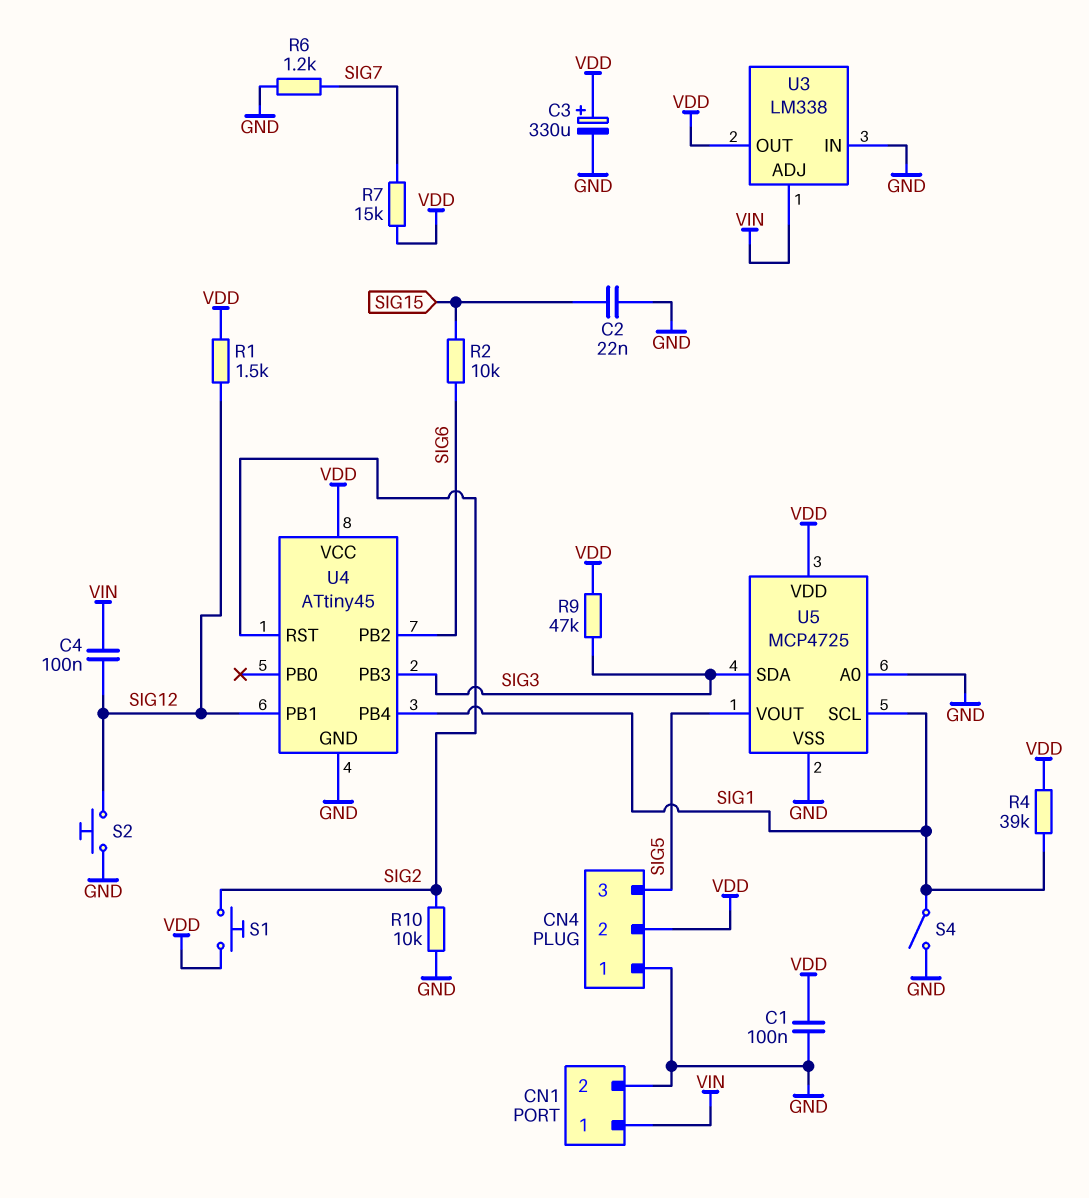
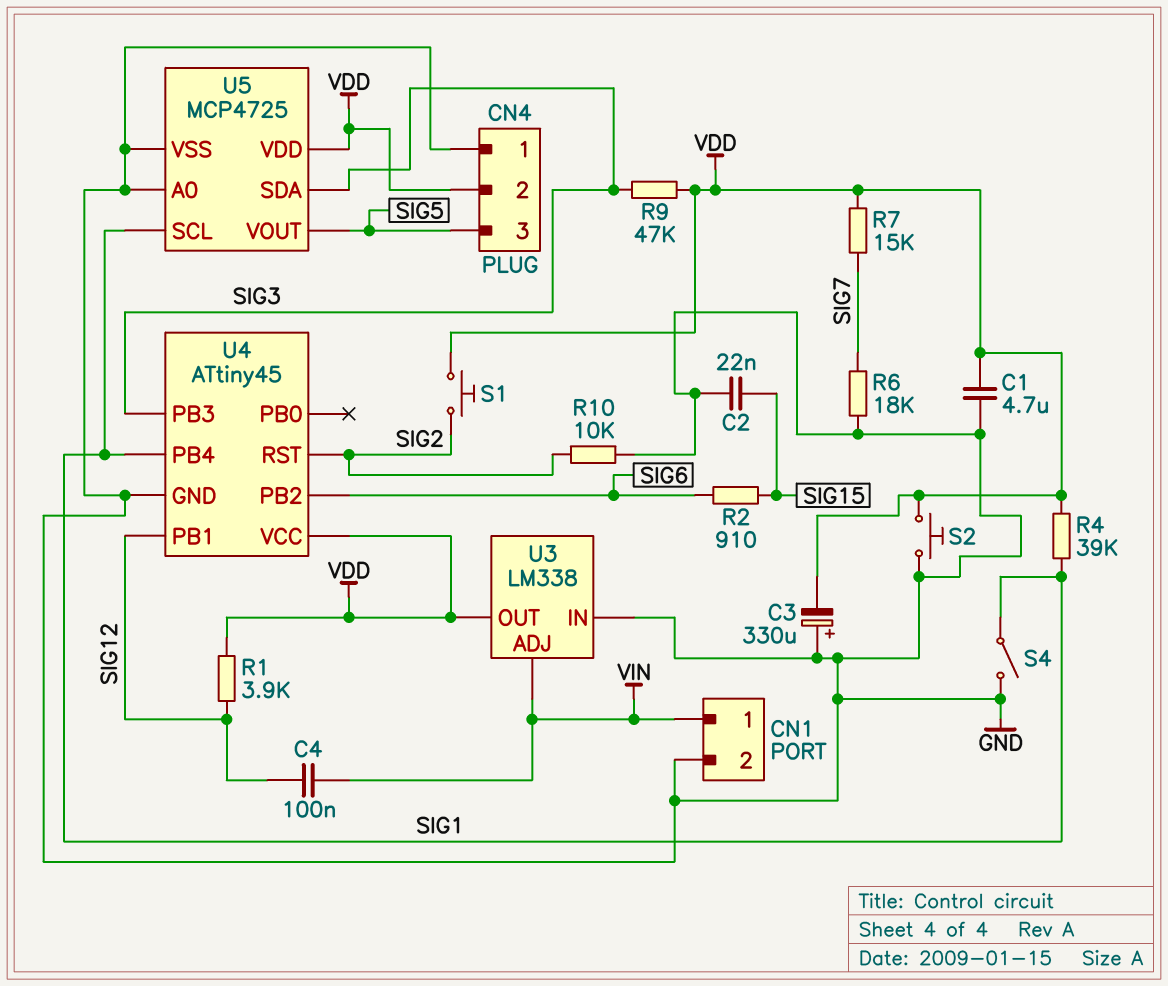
C1: 100nF (GND, VDD) -> 4.7uF (GND, VDD)
C3: 330uF (plus VDD, minus GND) -> 330uF (plus GND, minus VDD)
R1: 1.5k (SIG12, VDD) -> 3.9k (SIG12, VDD)
R2: 10k (SIG6, SIG15) -> 910 (SIG6, SIG15)
R6: 1.2k (GND, SIG7) -> 18k (GND, SIG7)
S2: button (GND, SIG12) -> button (GND, VDD)

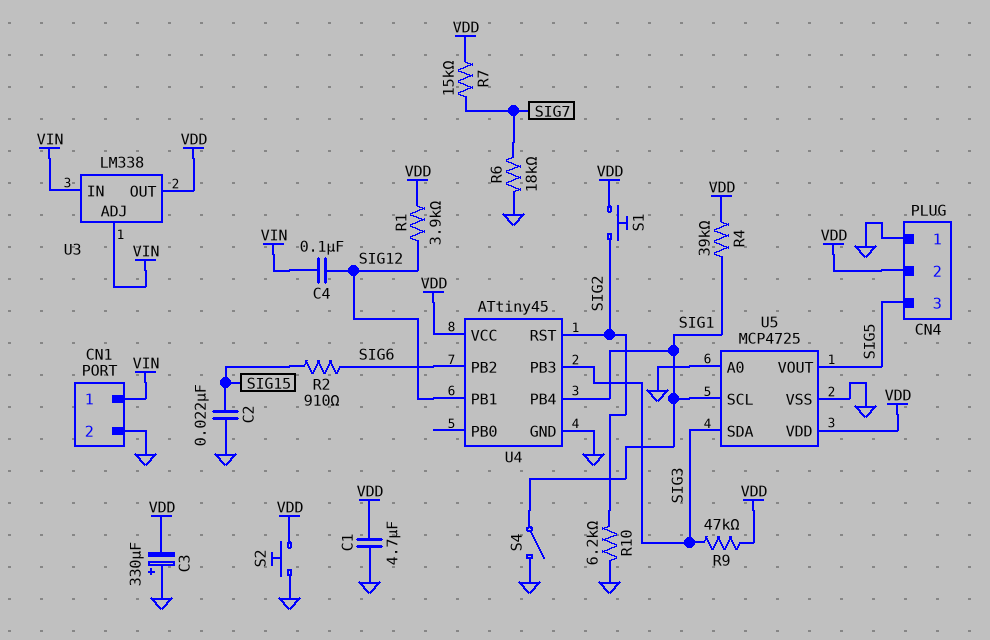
R10: 10k (GND, SIG2) -> 6.2k (GND, SIG2)
U3 pin IN: GND -> VIN

